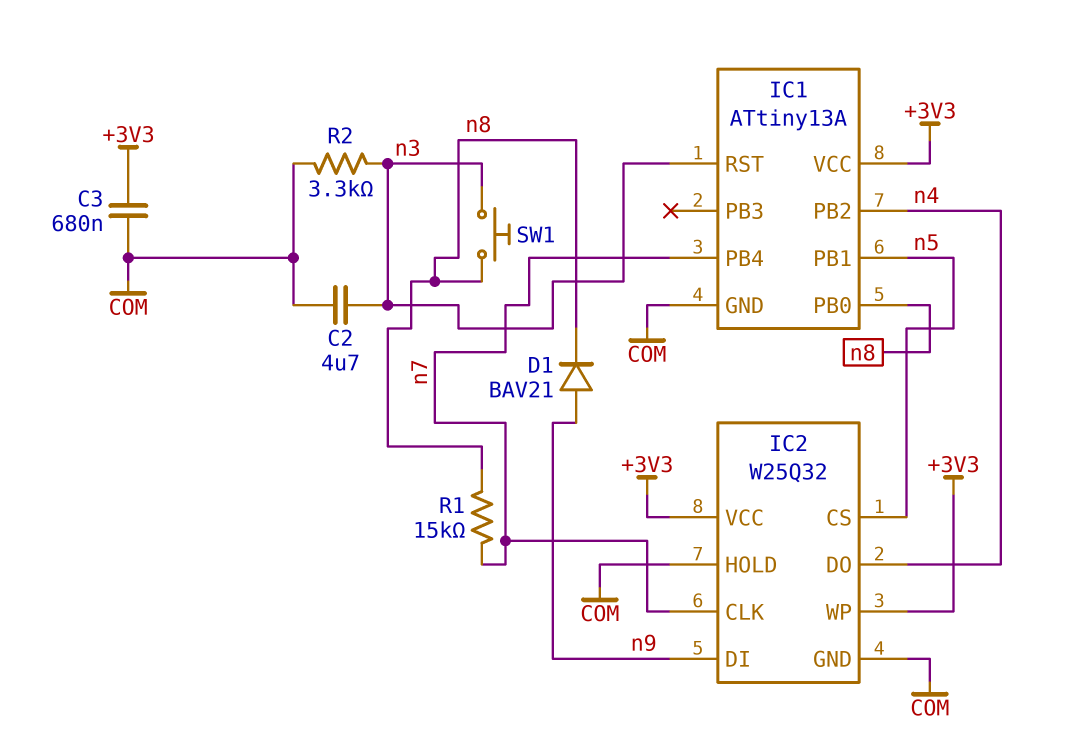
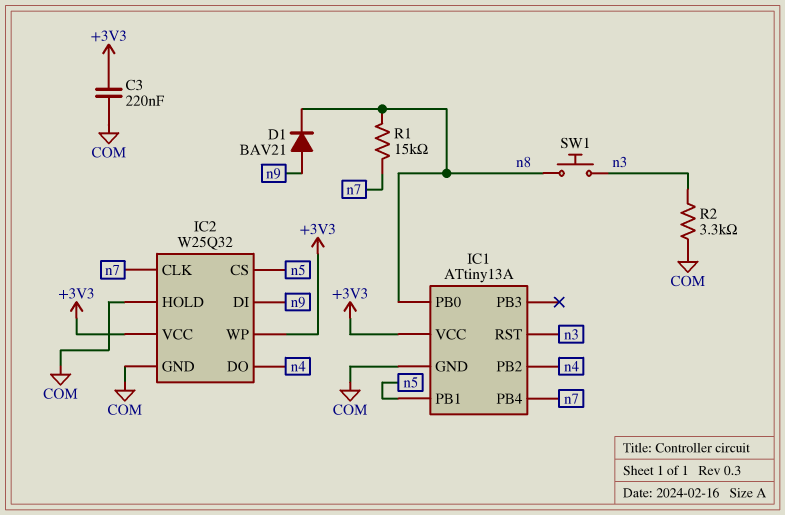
C2: 4.7uF (COM, n3) -> none
C3: 680nF (+3V3, COM) -> 220nF (+3V3, COM)

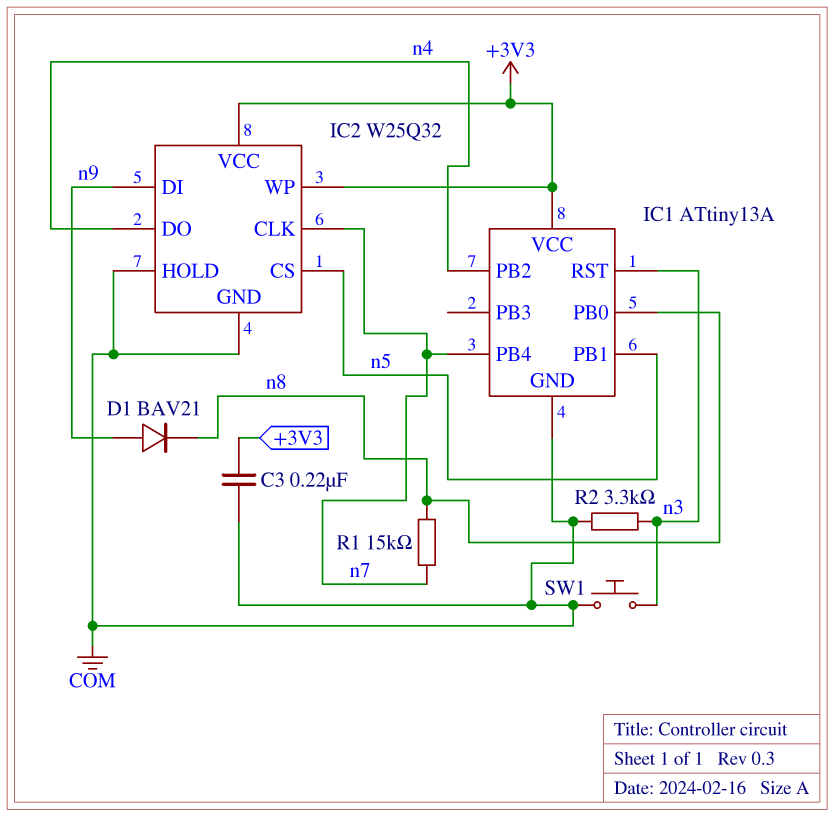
SW1: button (n3, n8) -> button (COM, n3)

